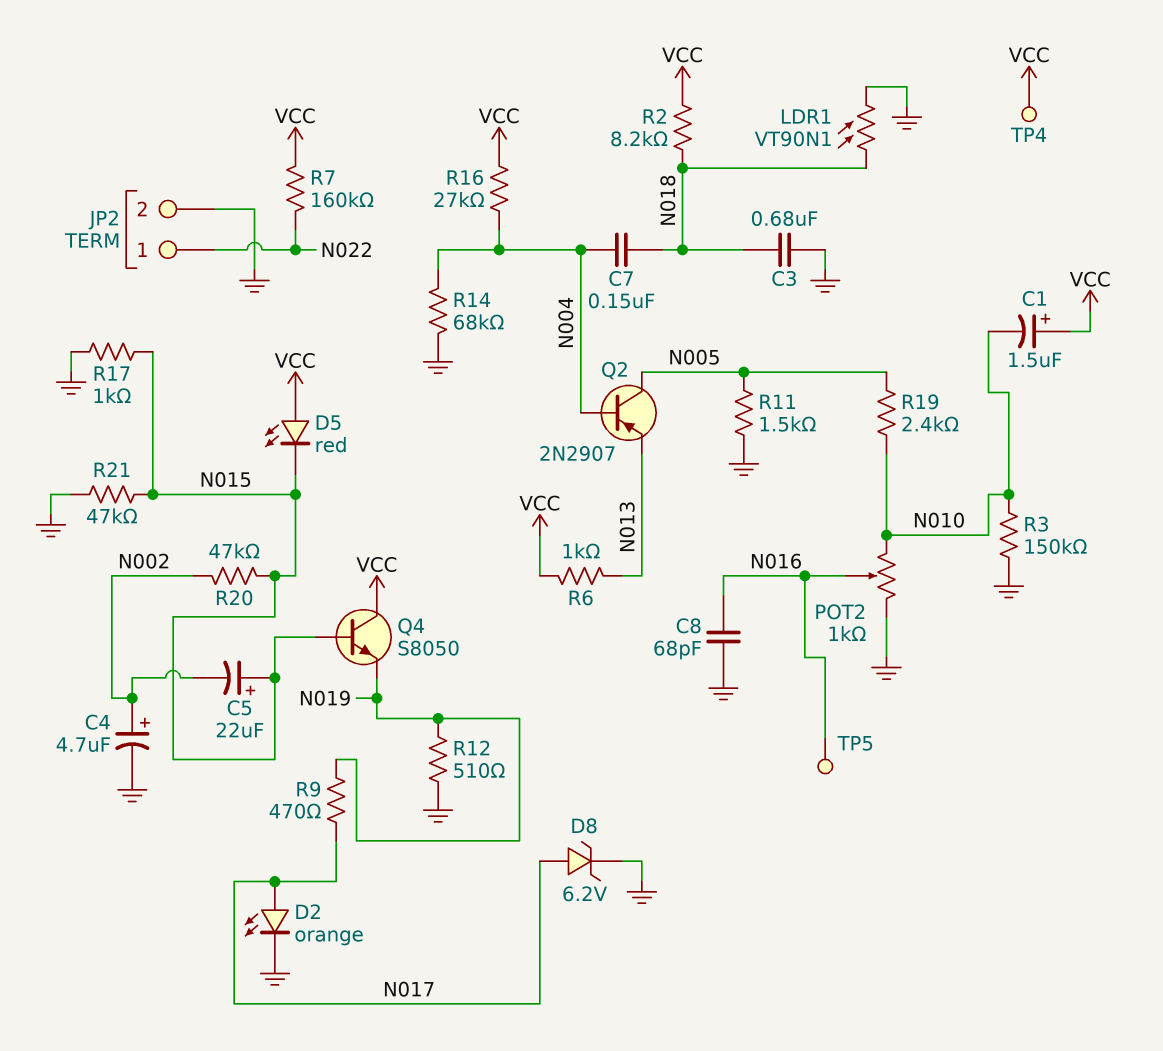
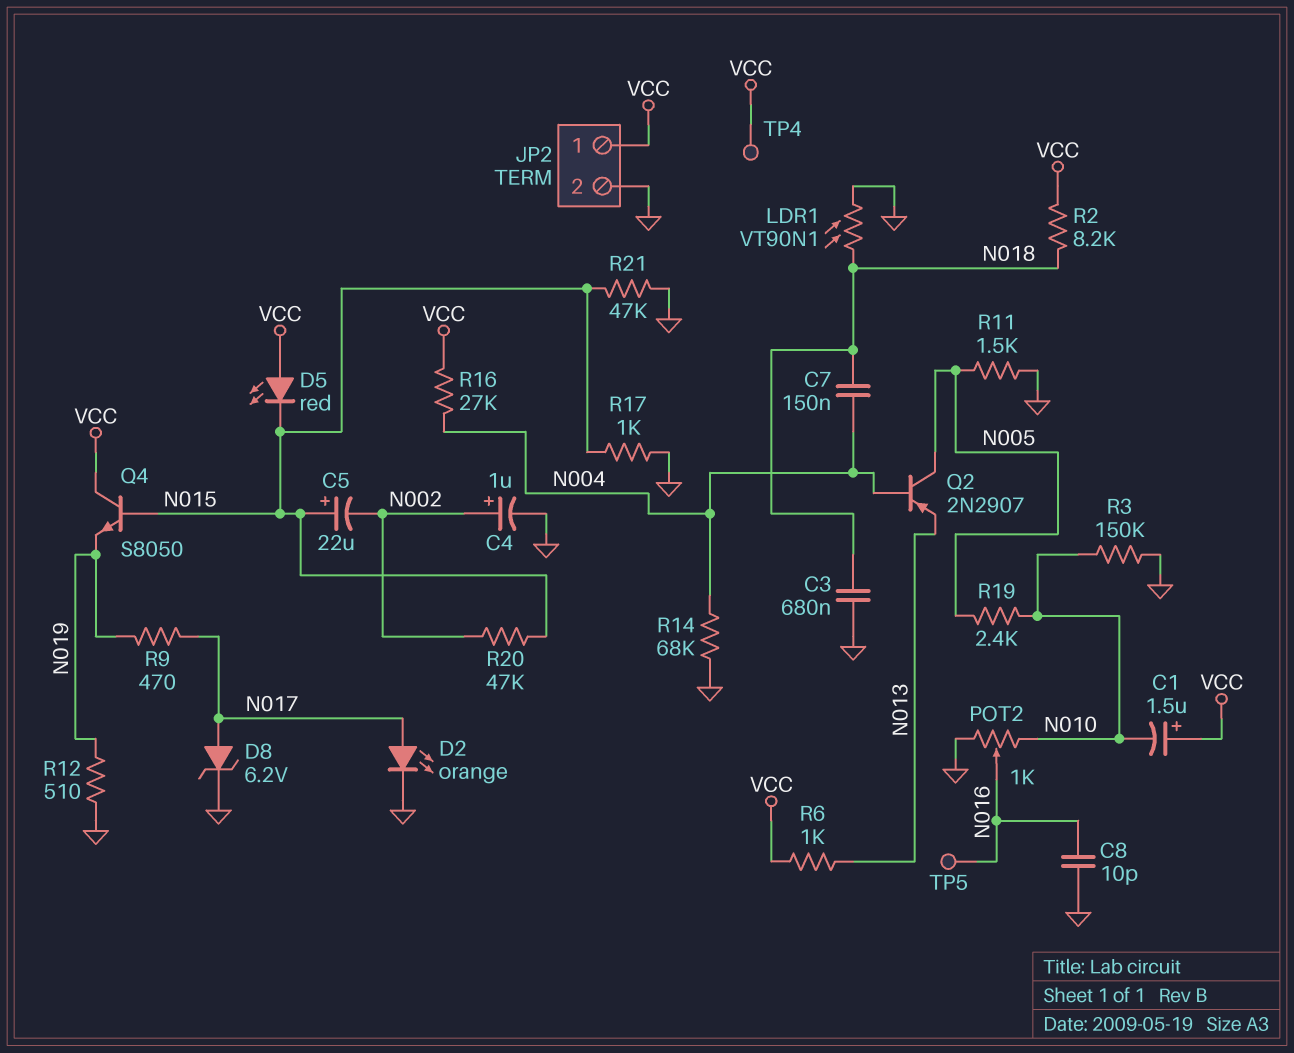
C4: 4.7uF (plus N002, minus GND) -> 1uF (plus N002, minus GND)
C8: 68pF (GND, N016) -> 10pF (GND, N016)
JP2 pin 1: N022 -> VCC
R7: 160k (N022, VCC) -> none

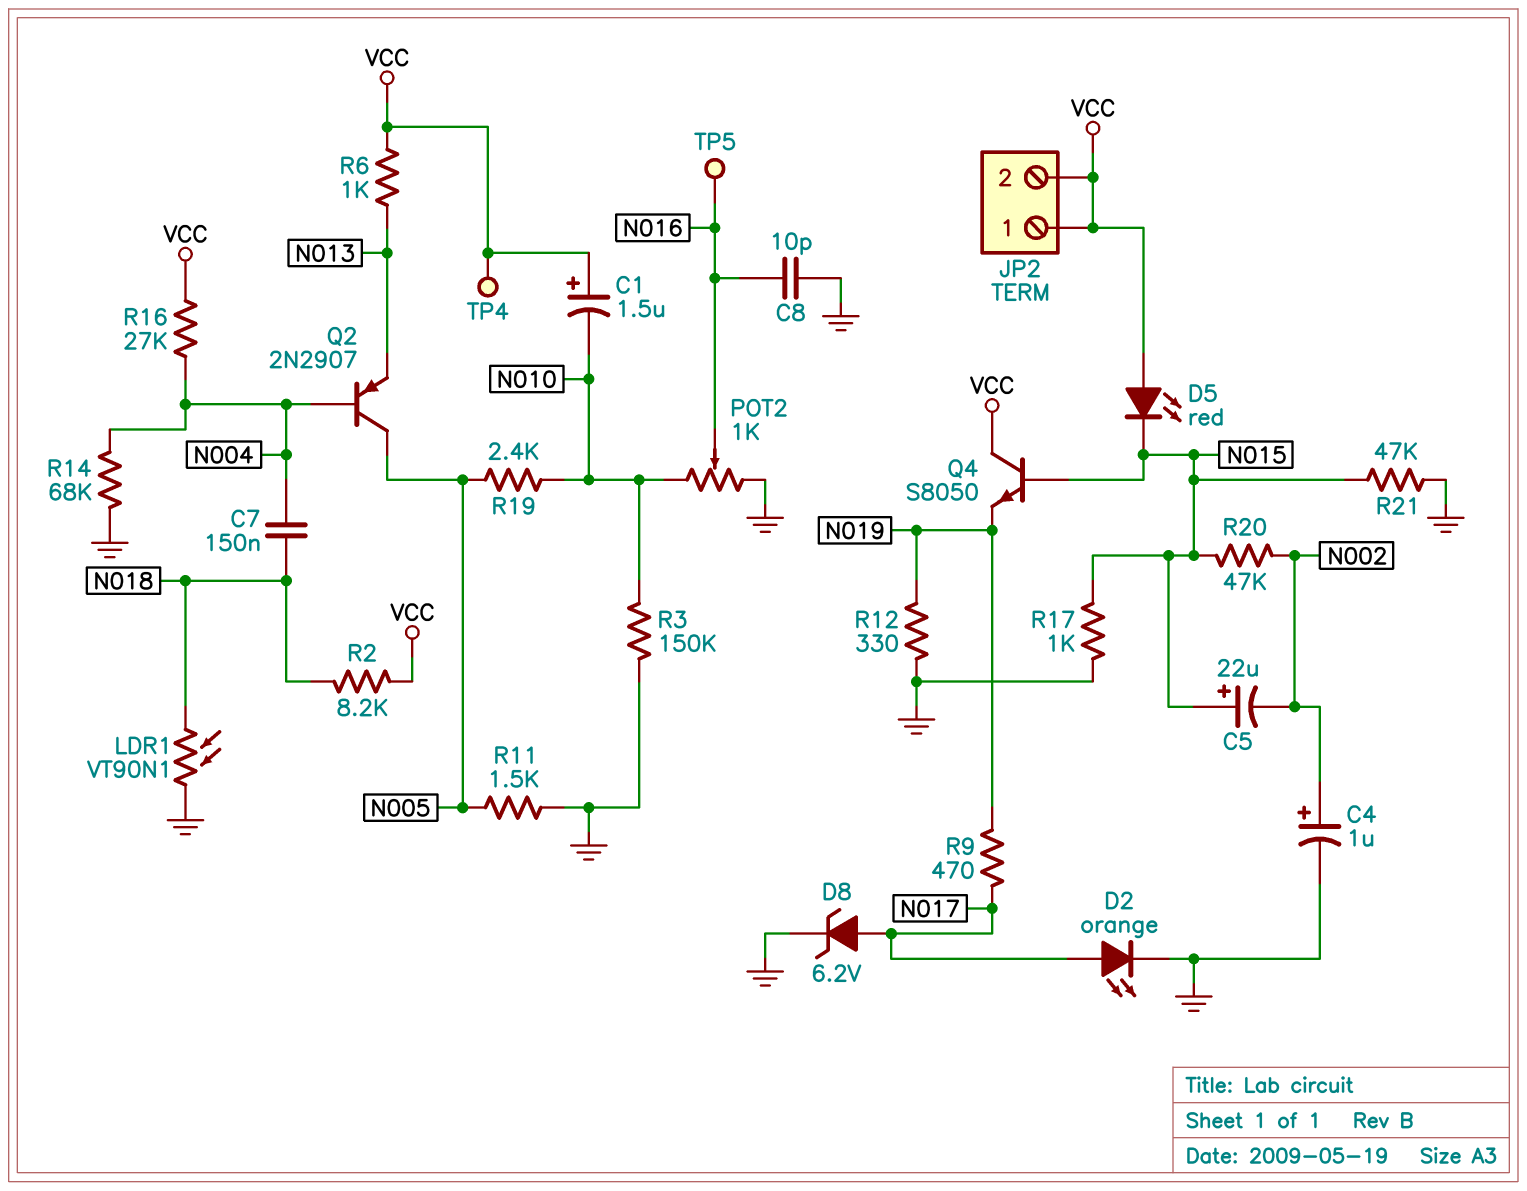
C3: 680nF (GND, N018) -> none
JP2 pin 2: GND -> VCC
R12: 510 (GND, N019) -> 330 (GND, N019)

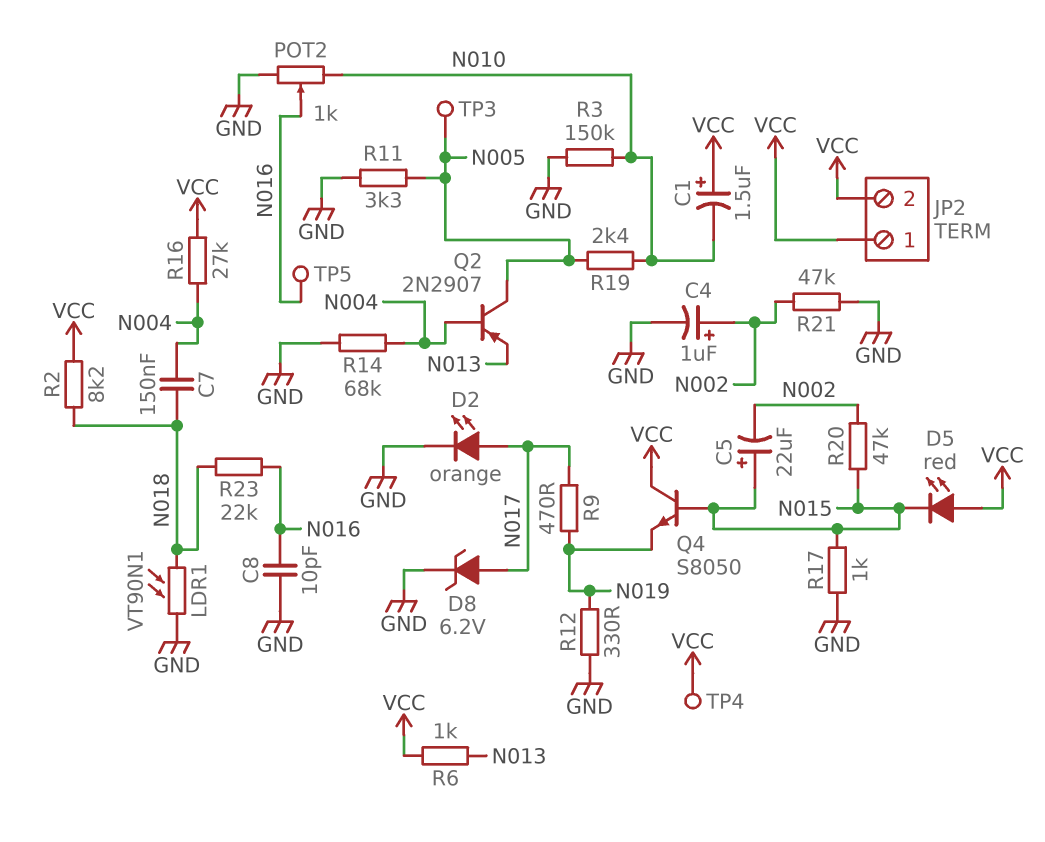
R11: 1.5k (GND, N005) -> 3.3k (GND, N005)
R21: 47k (GND, N015) -> 47k (GND, N002)
R23: none -> 22k (N016, N018)
TP3: none -> test point (N005)

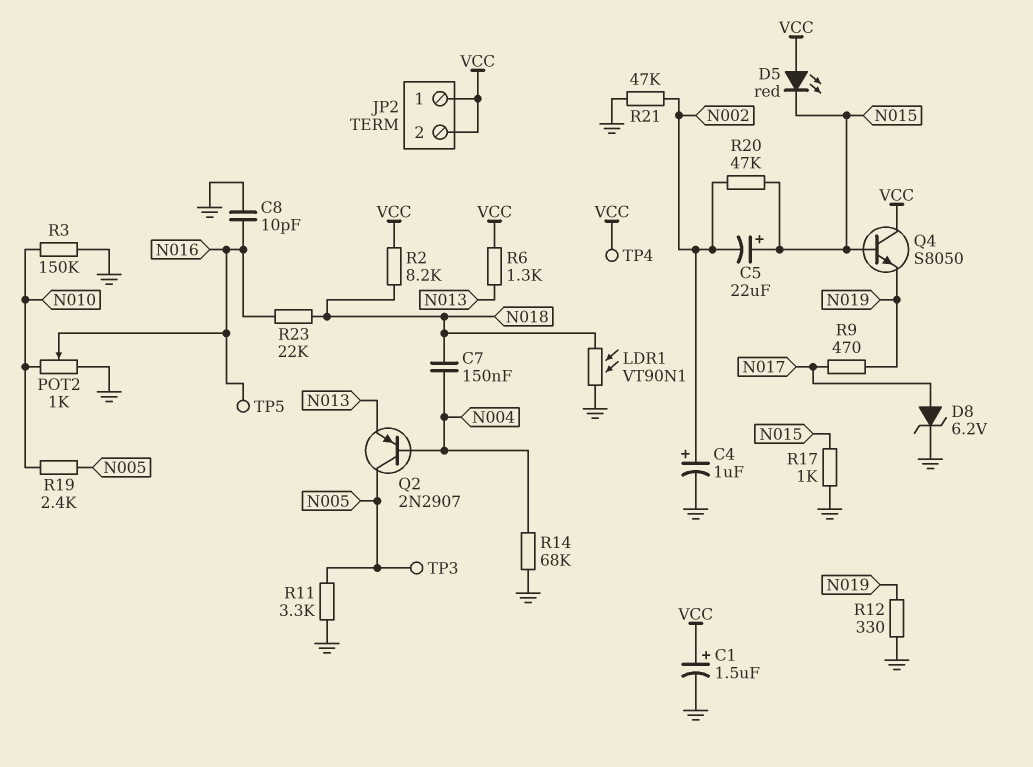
C1: 1.5uF (plus VCC, minus N010) -> 1.5uF (plus VCC, minus GND)
D2: LED orange (A N017, K GND) -> none
R6: 1k (N013, VCC) -> 1.3k (N013, VCC)
R16: 27k (N004, VCC) -> none

